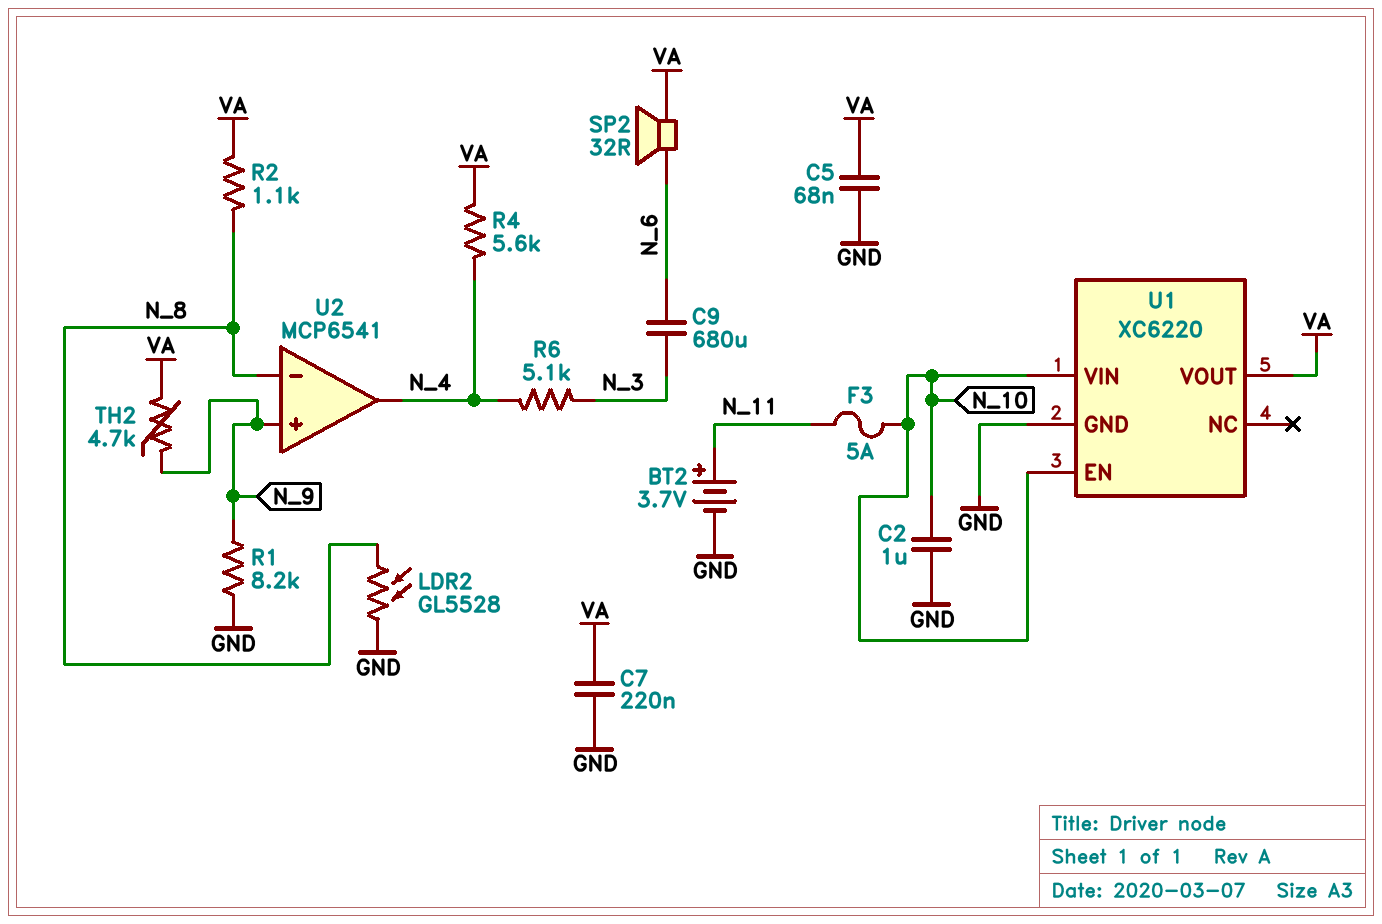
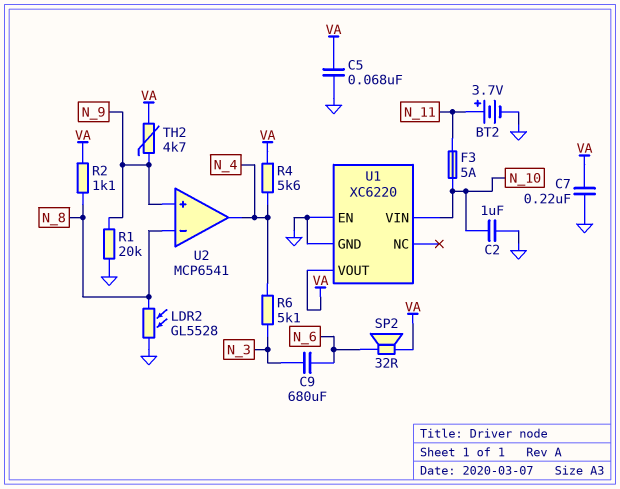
R1: 8.2k (GND, N_9) -> 20k (GND, N_9)
U1 pin EN: N_10 -> GND

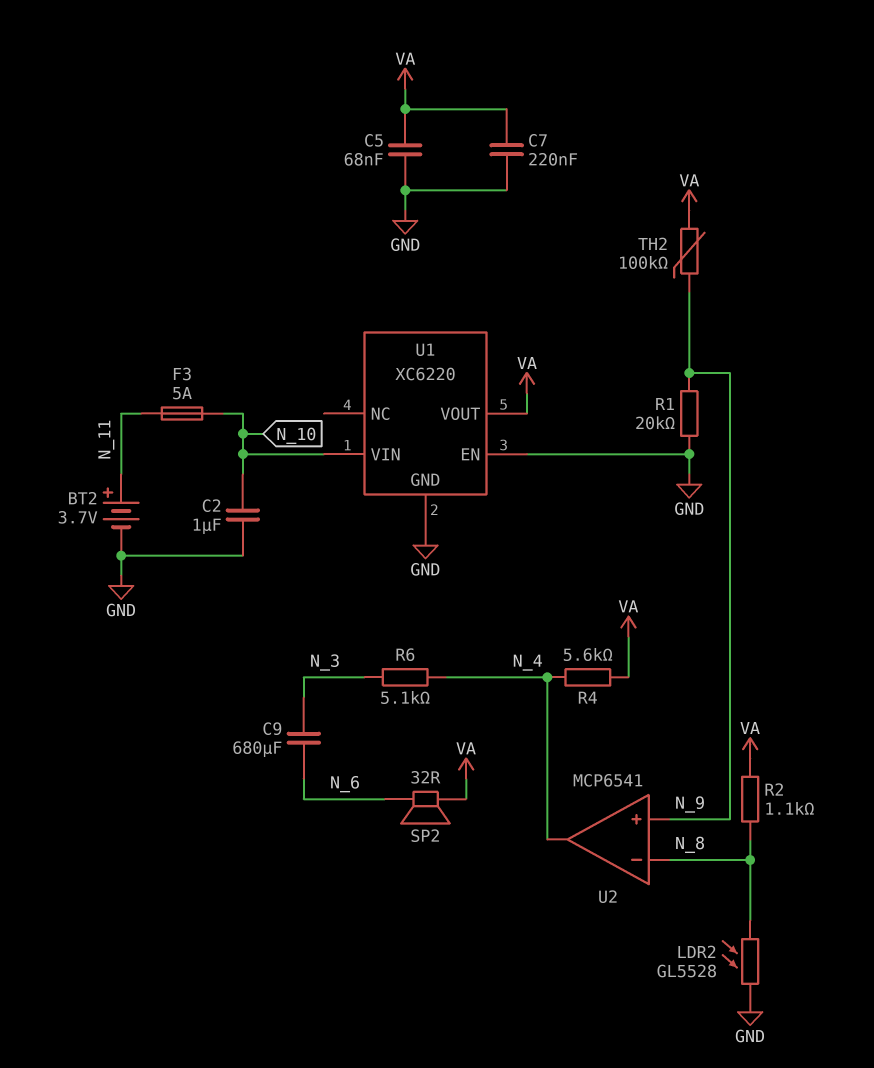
TH2: 4.7k (N_9, VA) -> 100k (N_9, VA)

